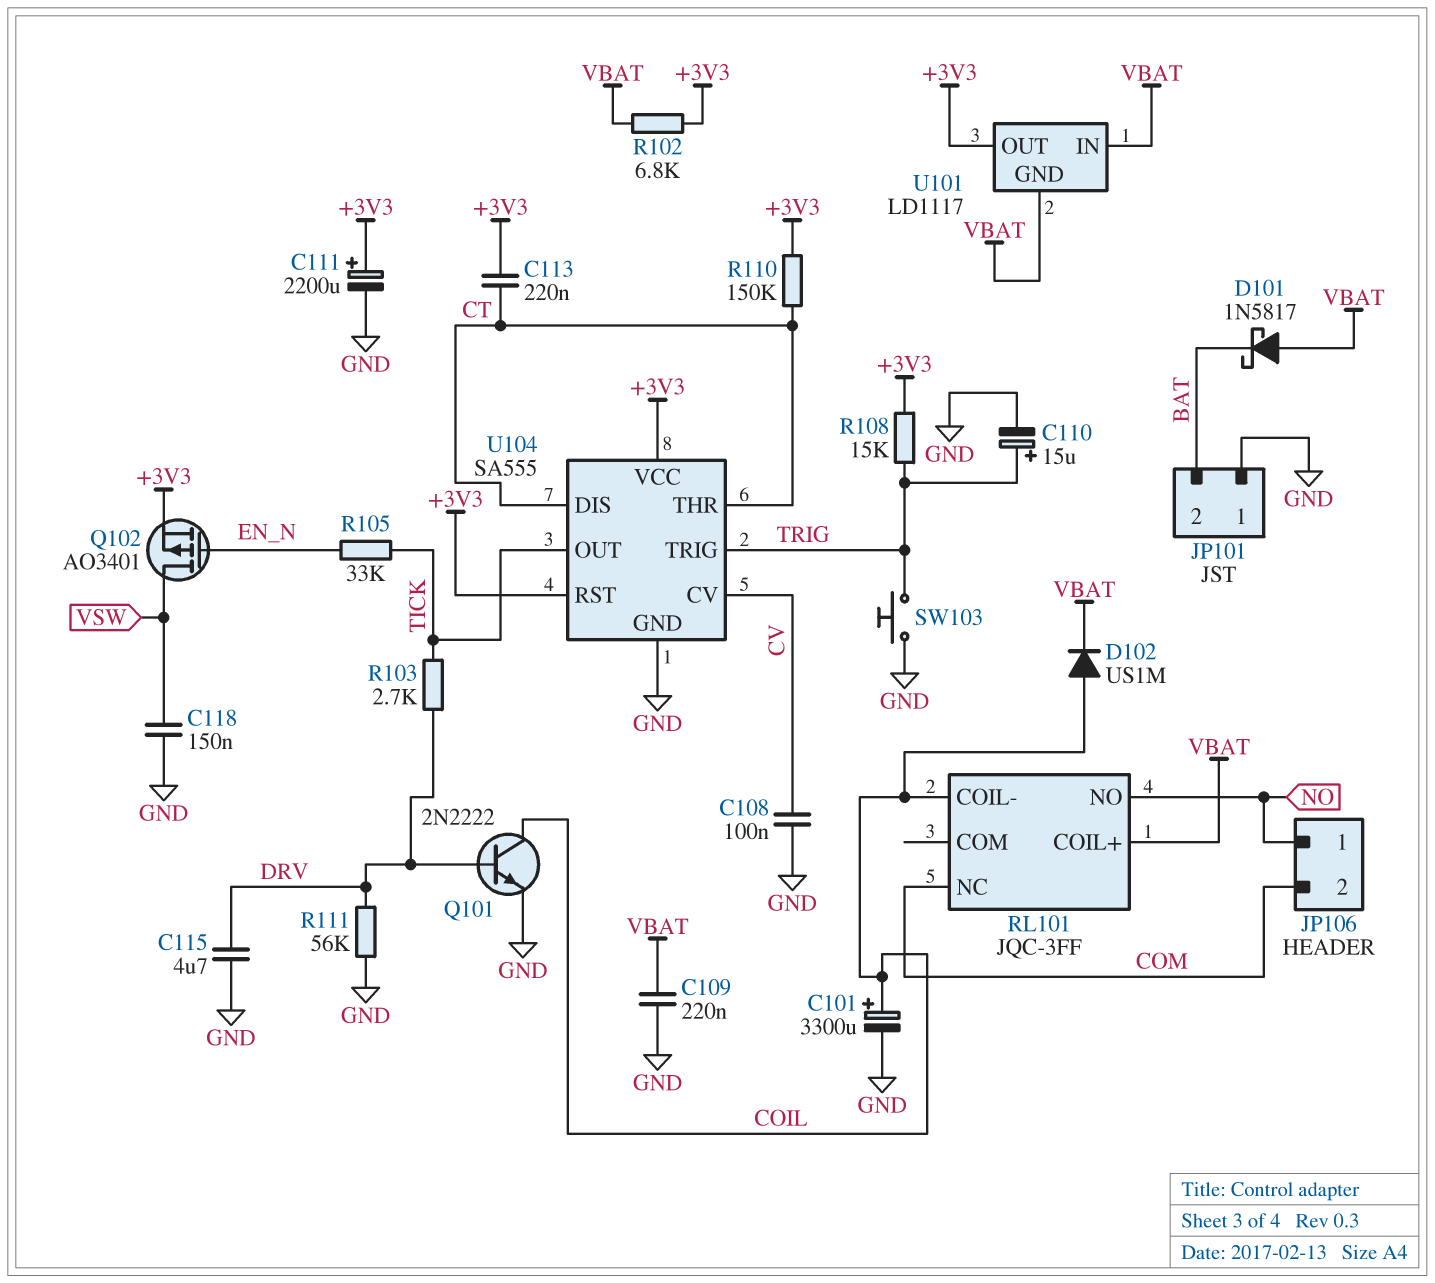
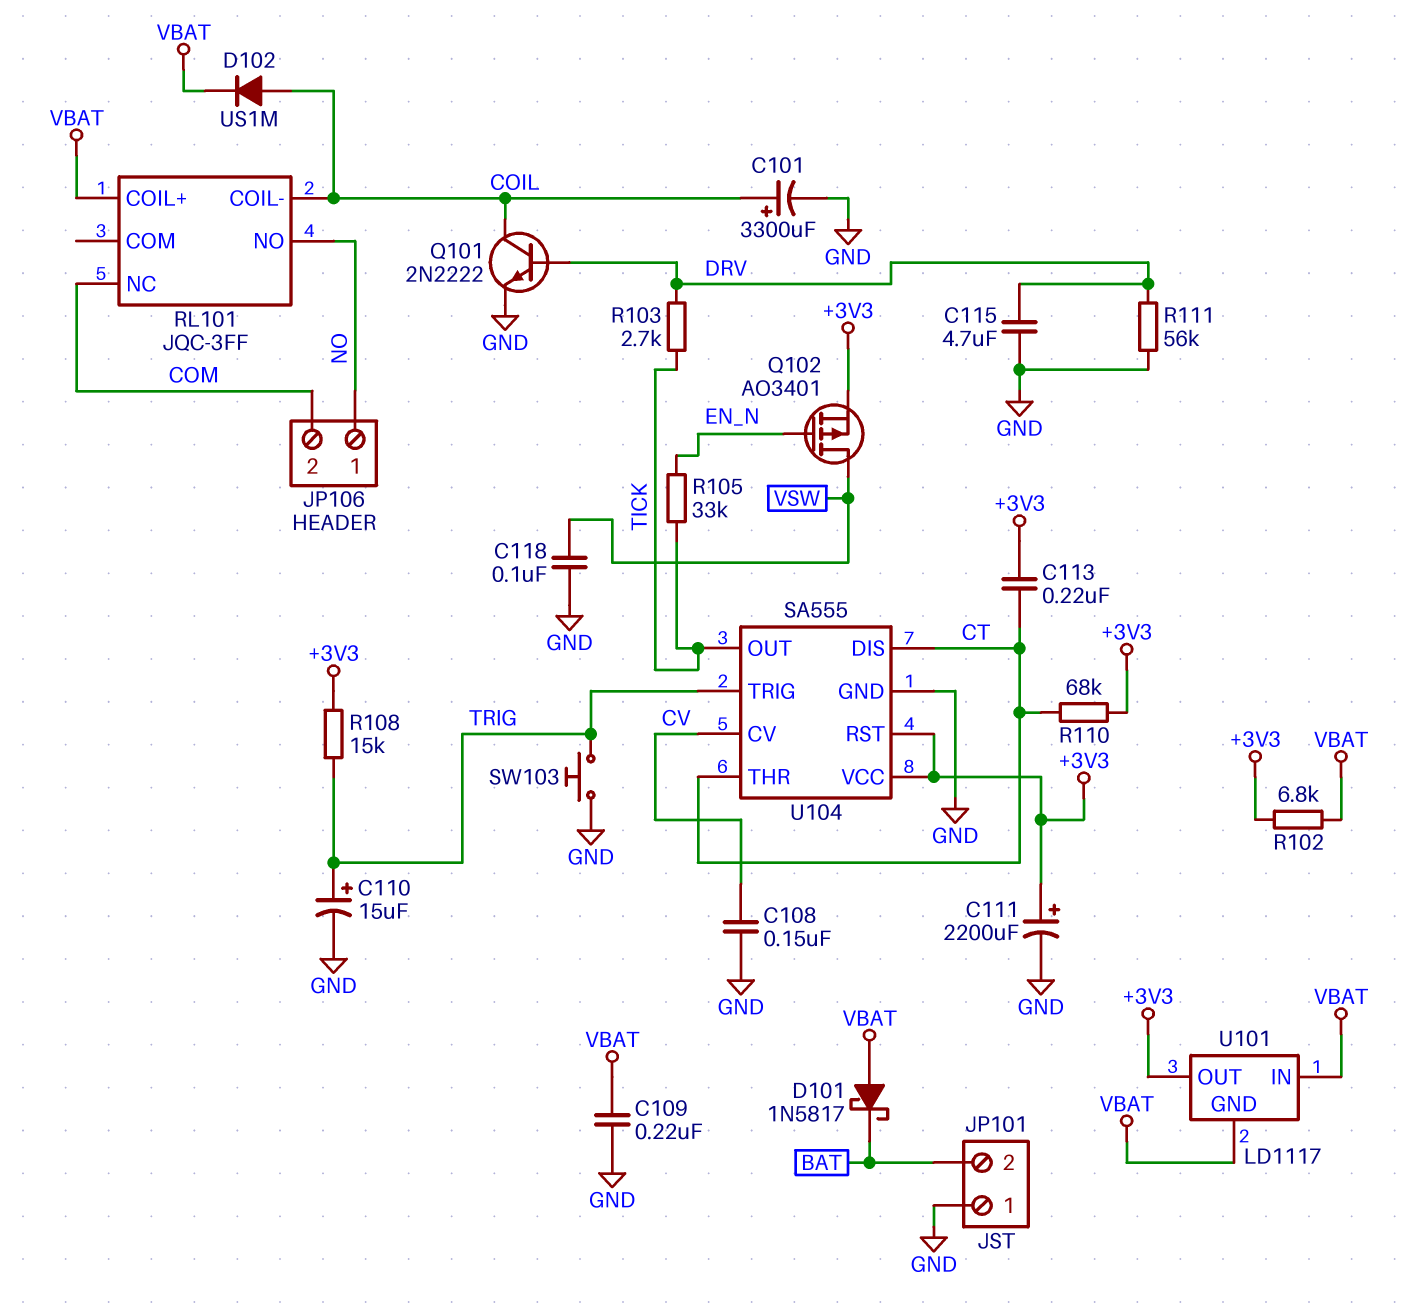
C108: 100nF (CV, GND) -> 150nF (CV, GND)
C118: 150nF (GND, VSW) -> 100nF (GND, VSW)
R110: 150k (+3V3, CT) -> 68k (+3V3, CT)

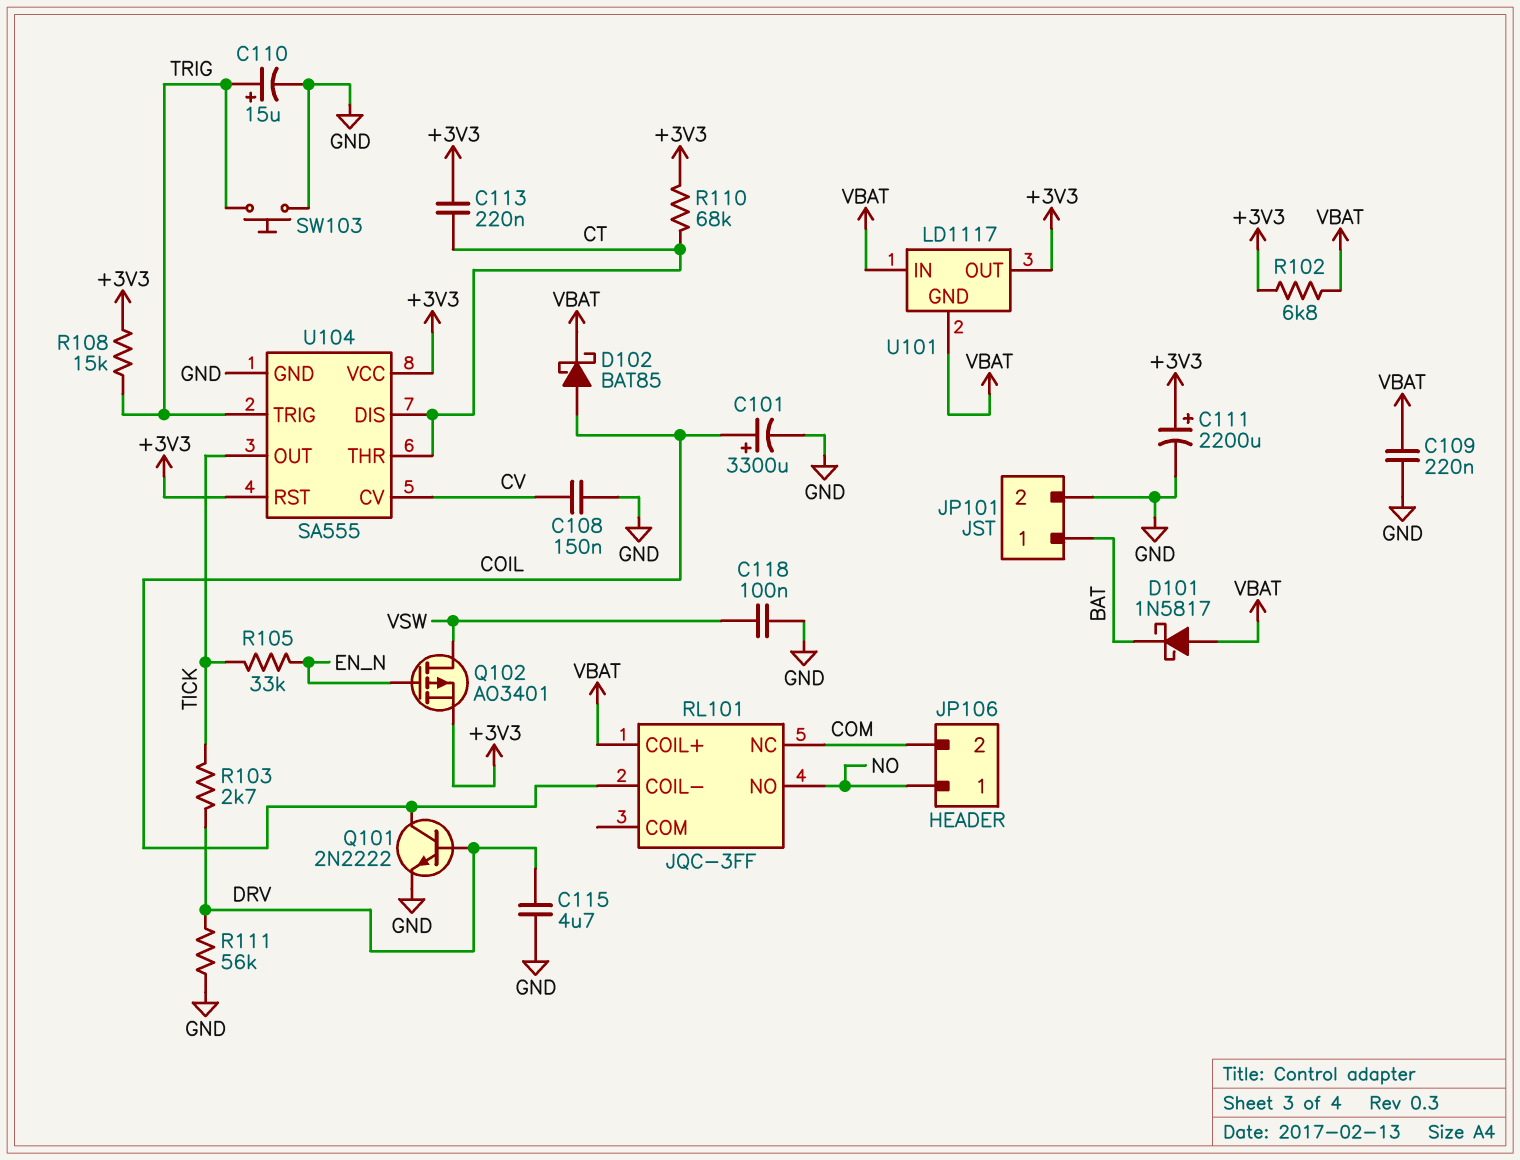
D102: diode US1M (A COIL, K VBAT) -> schottky BAT85 (A COIL, K VBAT)
JP101 pin 1: GND -> BAT
JP101 pin 2: BAT -> GND

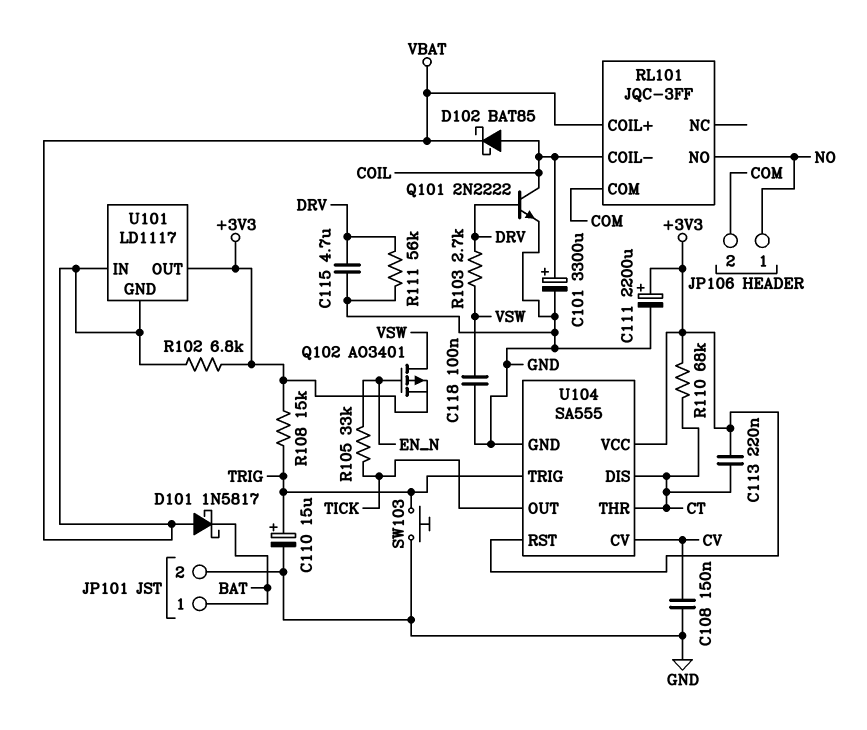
C109: 220nF (GND, VBAT) -> none
R103: 2.7k (DRV, TICK) -> 2.7k (DRV, VSW)
RL101 pin COM: none -> COM
RL101 pin NC: COM -> none

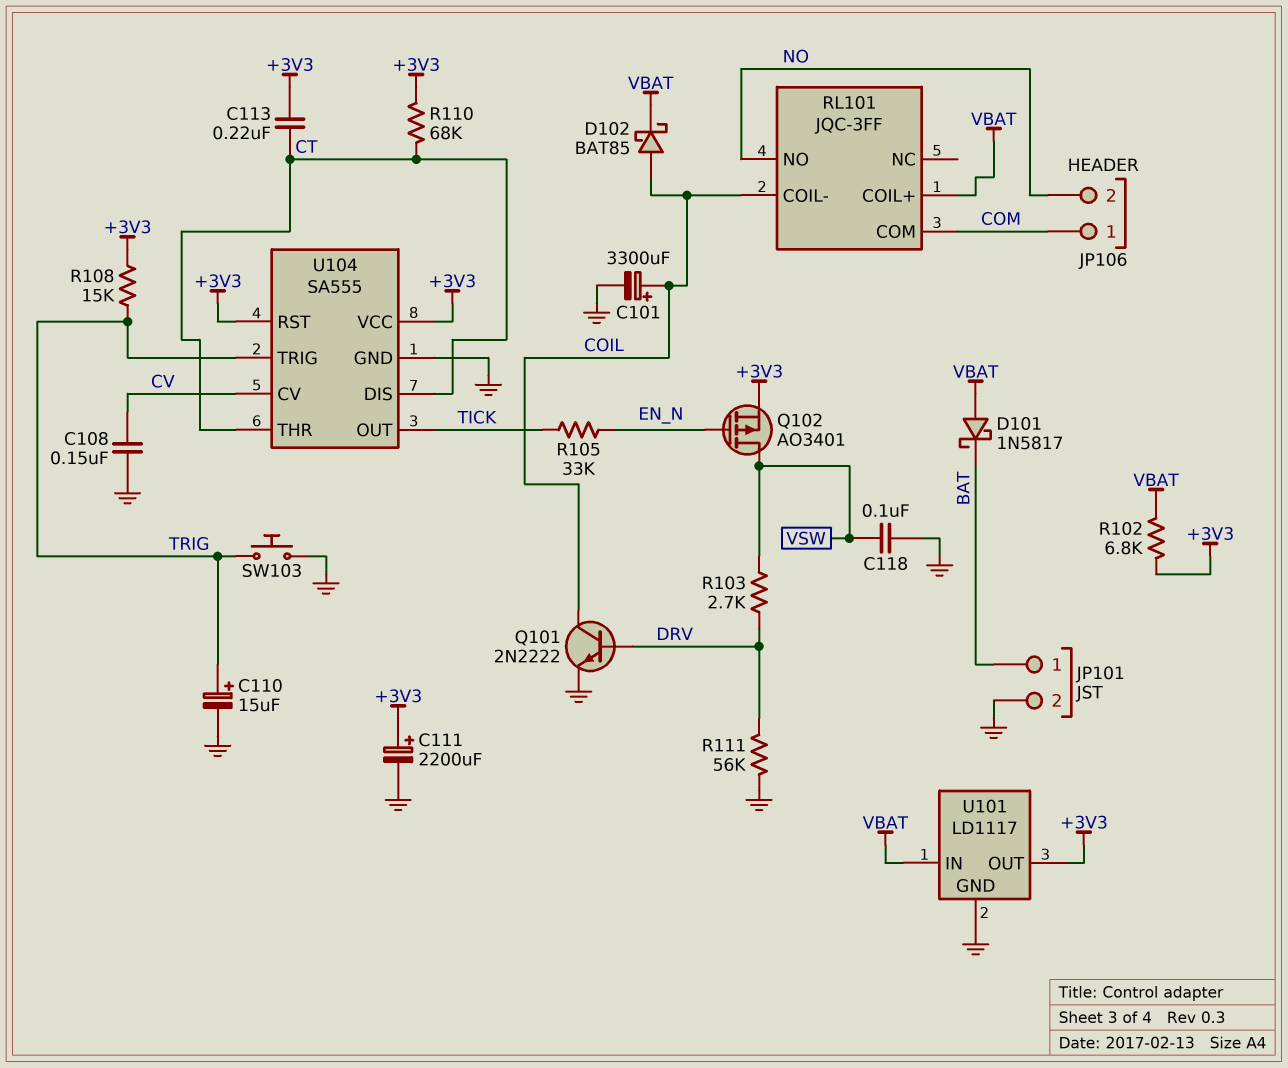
C115: 4.7uF (DRV, GND) -> none
JP106 pin 1: NO -> COM
JP106 pin 2: COM -> NO
U101 pin GND: VBAT -> GND

